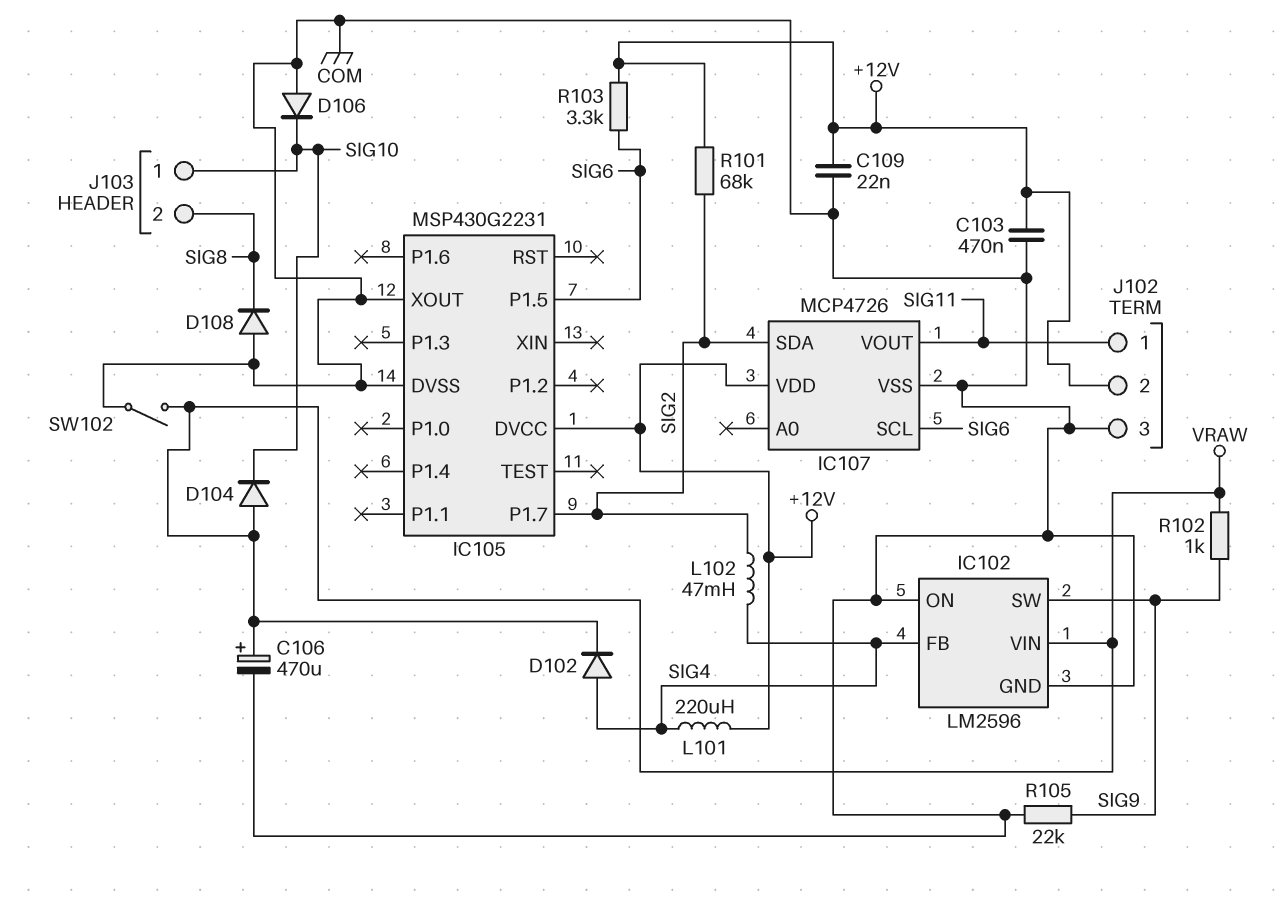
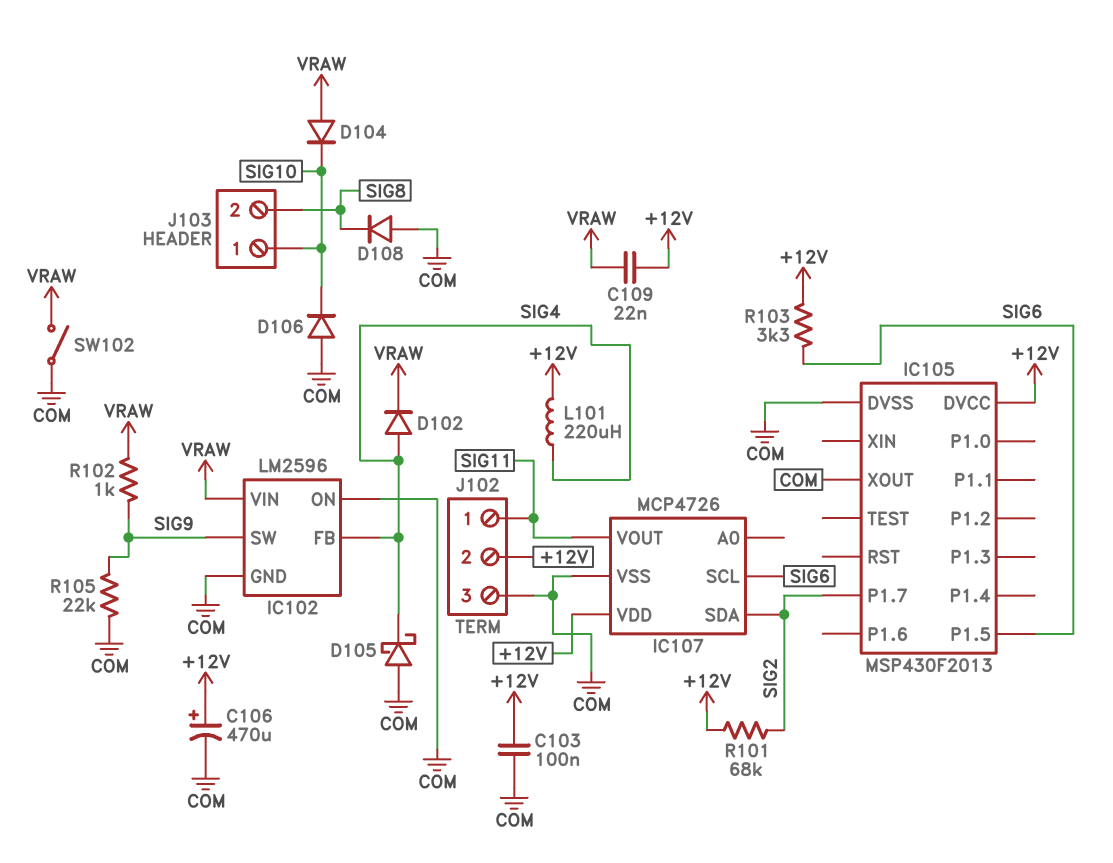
C103: 470nF (+12V, COM) -> 100nF (+12V, COM)
C106: 470uF (plus VRAW, minus COM) -> 470uF (plus +12V, minus COM)
C109: 22nF (+12V, COM) -> 22nF (+12V, VRAW)
D105: none -> schottky (A COM, K SIG4)
IC105: MSP430G2231 -> MSP430F2013
L102: 47mH (SIG2, SIG4) -> none

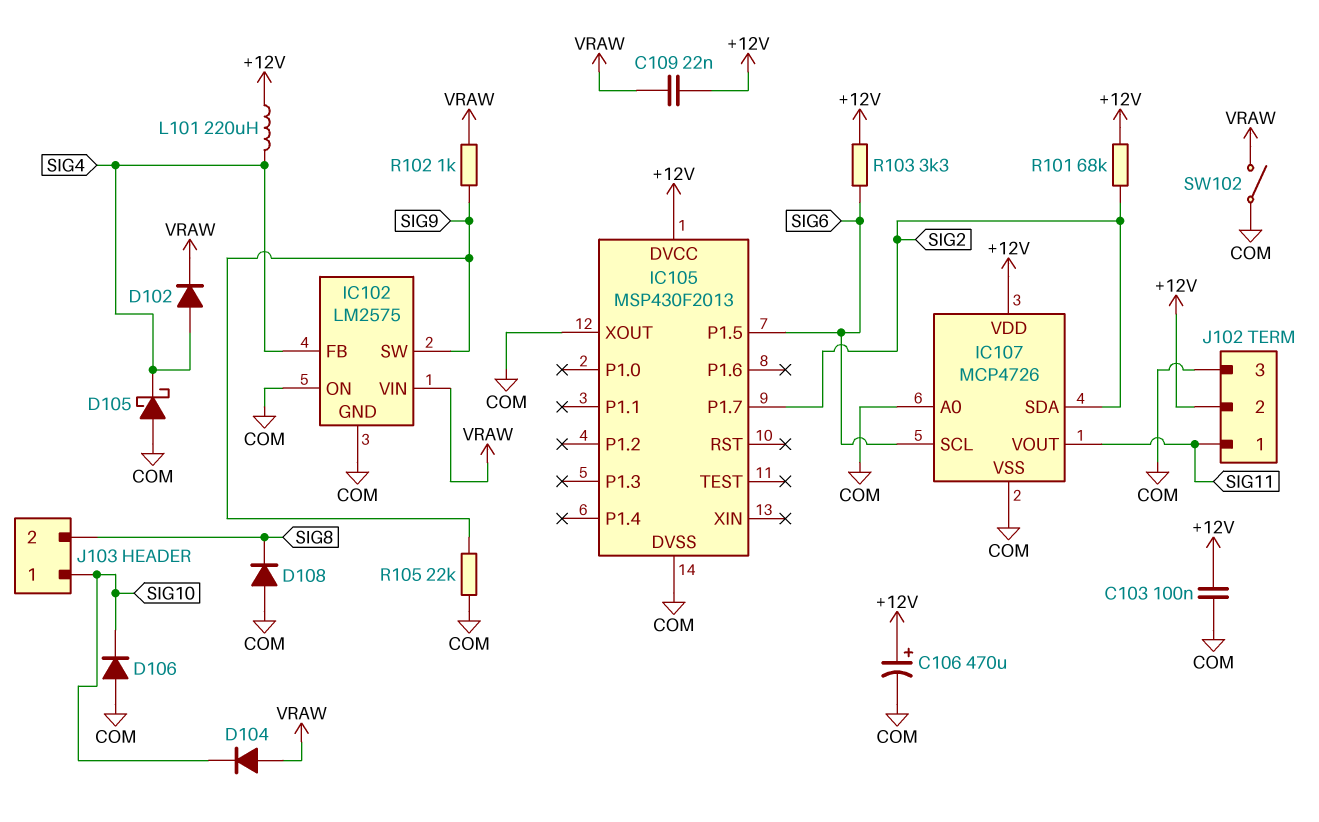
IC102: LM2596 -> LM2575
IC107 pin A0: none -> COM

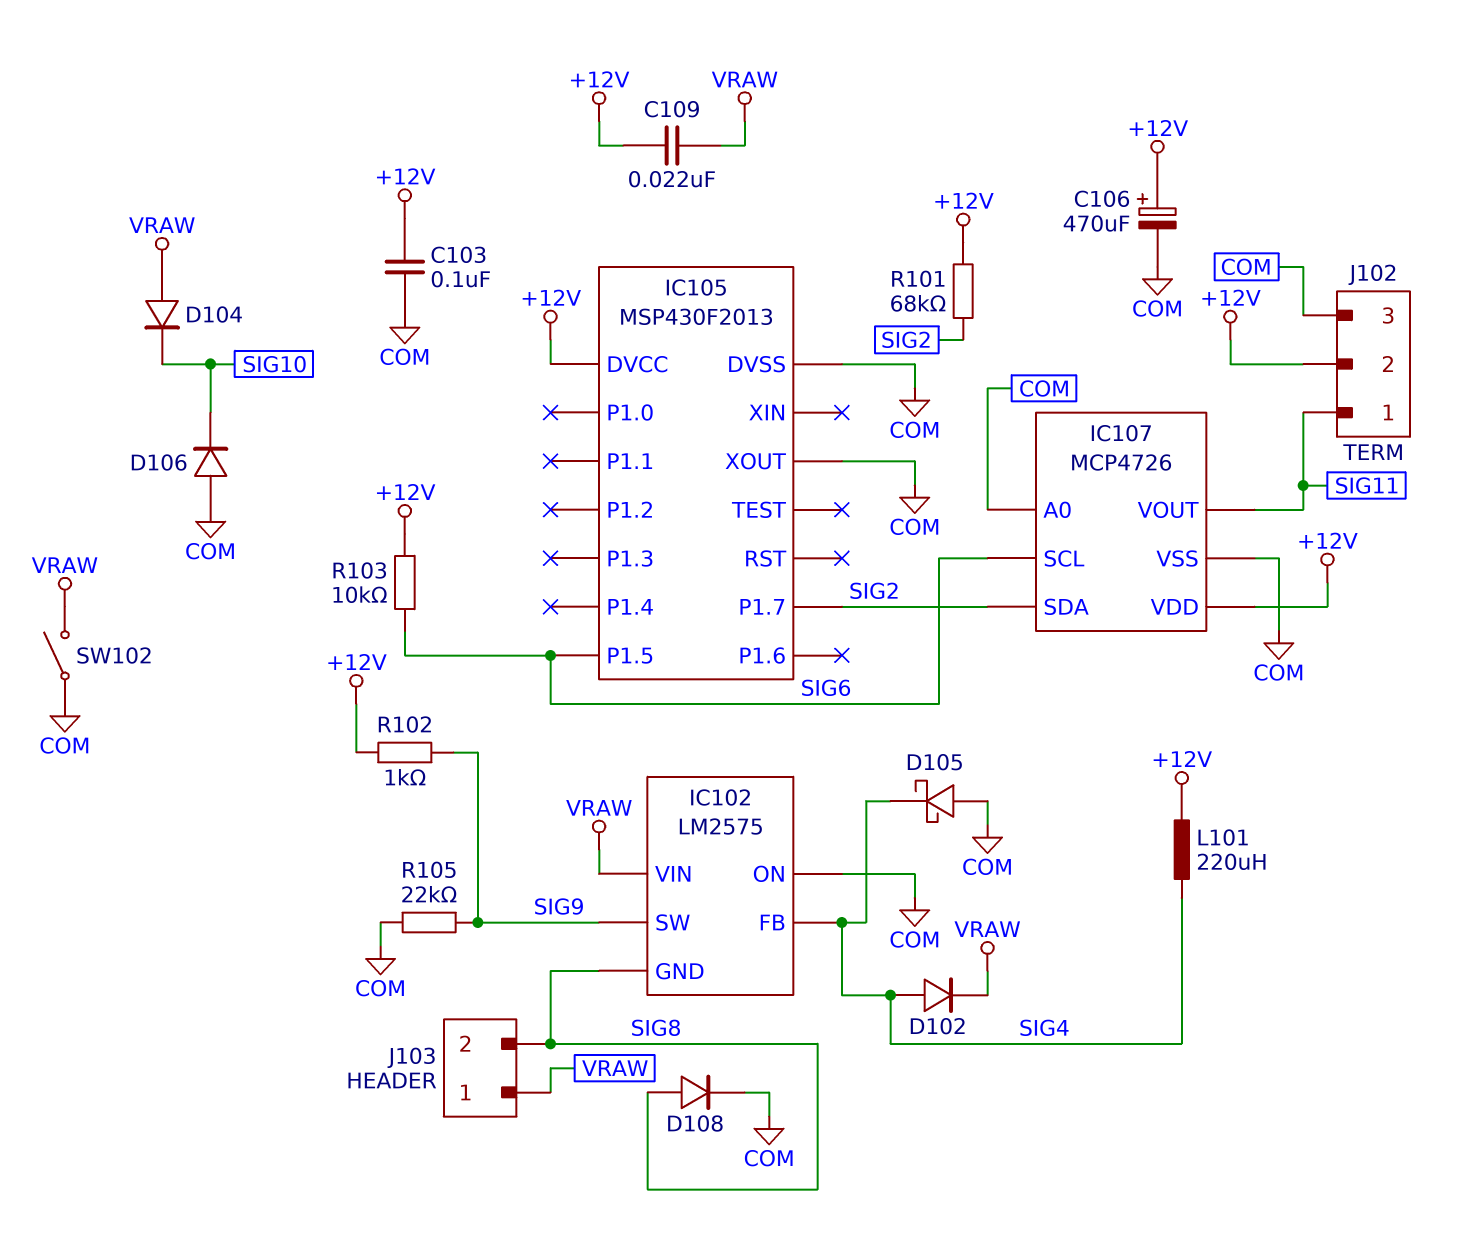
D108: diode (A COM, K SIG8) -> diode (A SIG8, K COM)
IC102 pin GND: COM -> SIG8
J103 pin 1: SIG10 -> VRAW
R102: 1k (SIG9, VRAW) -> 1k (+12V, SIG9)
R103: 3.3k (+12V, SIG6) -> 10k (+12V, SIG6)

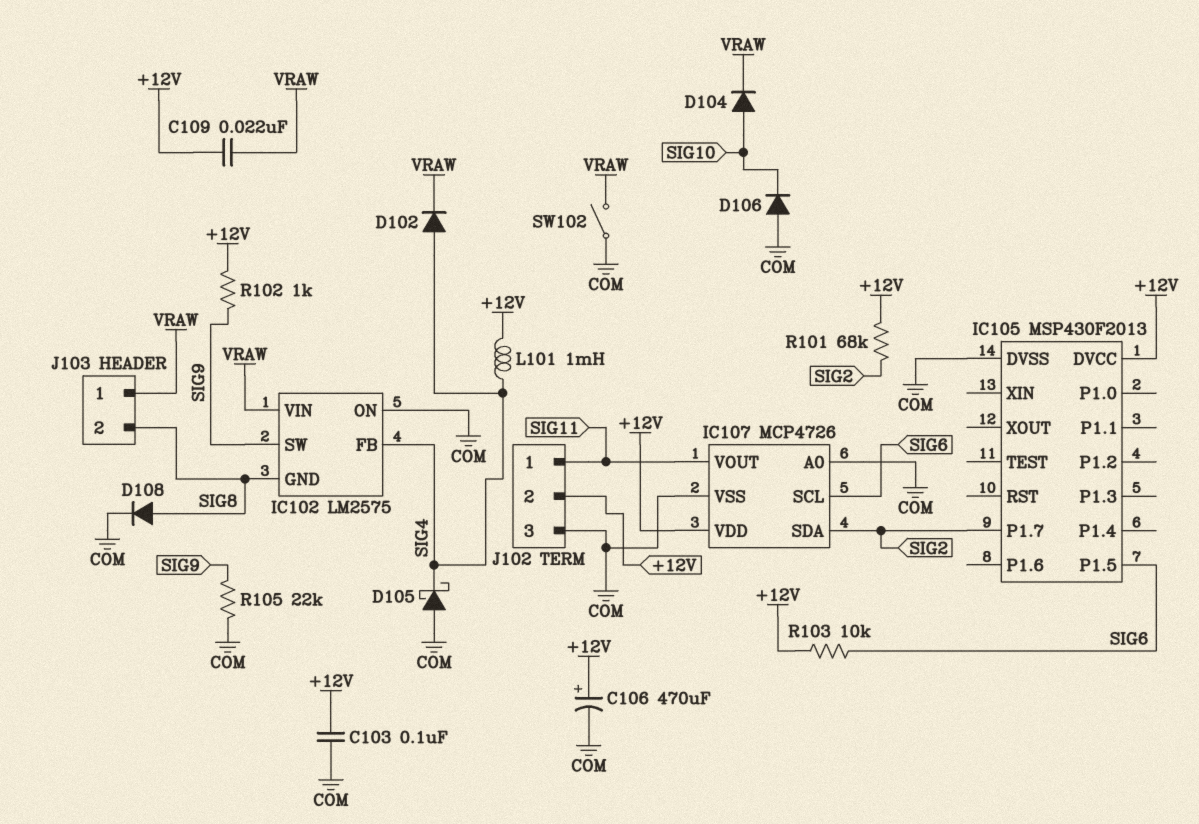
D104: diode (A VRAW, K SIG10) -> diode (A SIG10, K VRAW)
IC105 pin XOUT: COM -> none
L101: 220uH (+12V, SIG4) -> 1mH (+12V, SIG4)

